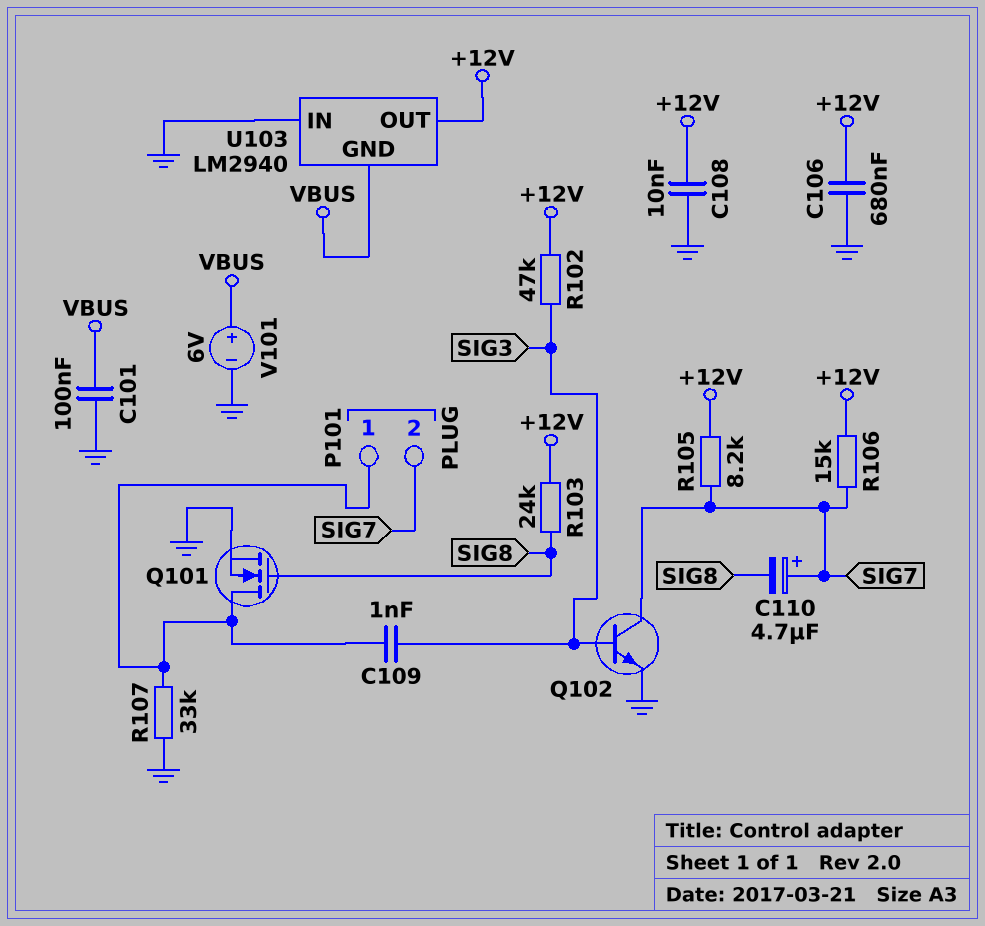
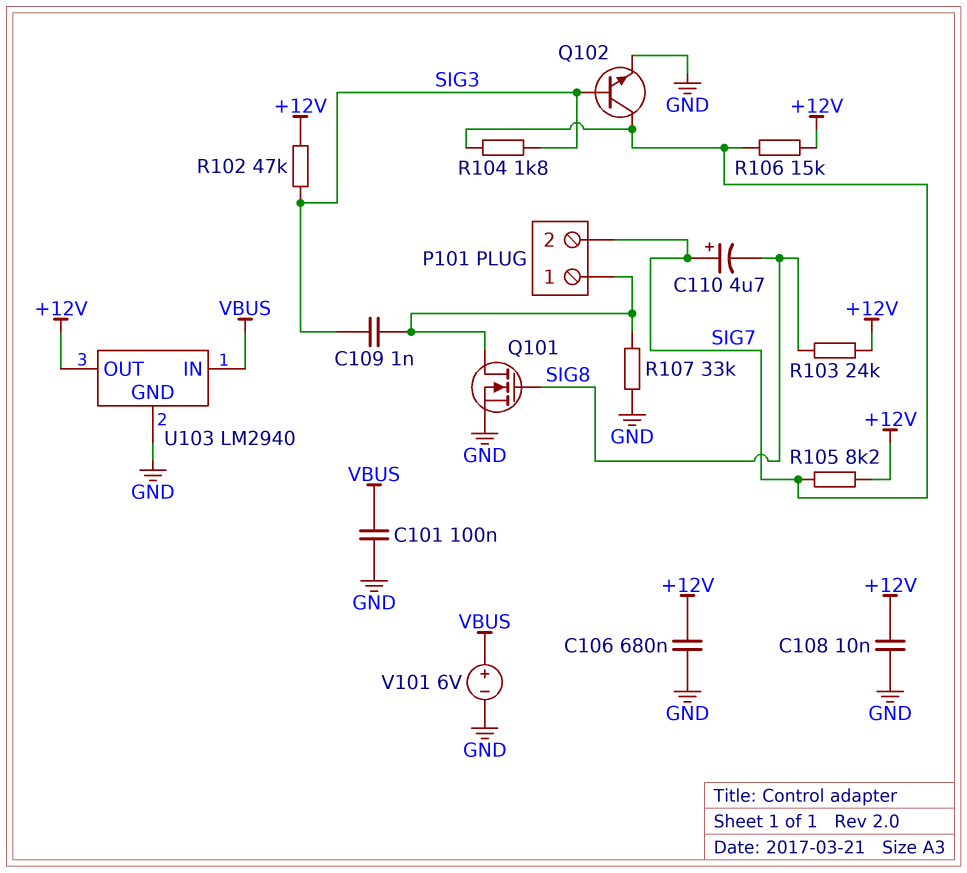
R104: none -> 1.8k (SIG3, SIG7)
U103 pin GND: VBUS -> GND
U103 pin IN: GND -> VBUS

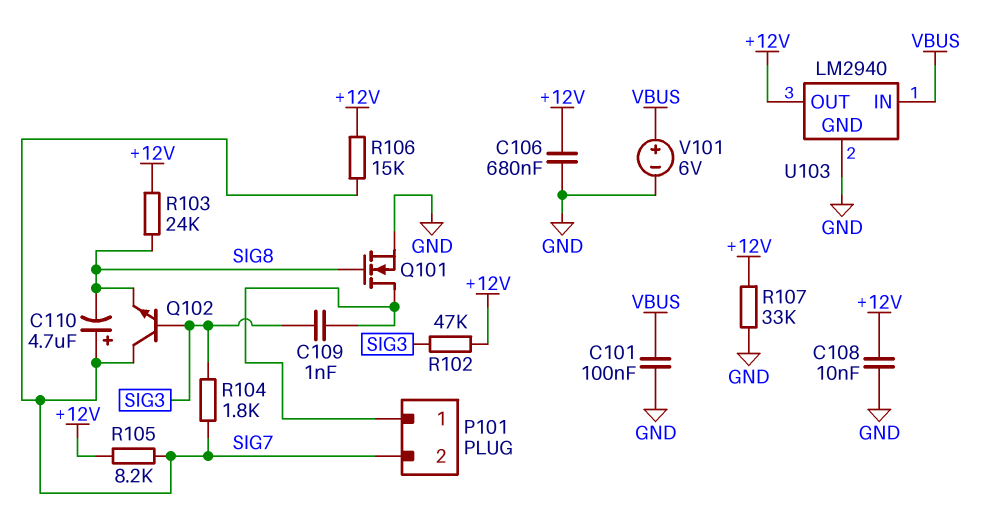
Q102: NPN (B SIG3, C SIG7, E GND) -> NPN (B SIG3, C SIG7, E SIG8)
R107: 33k (GND, P101/1) -> 33k (+12V, GND)

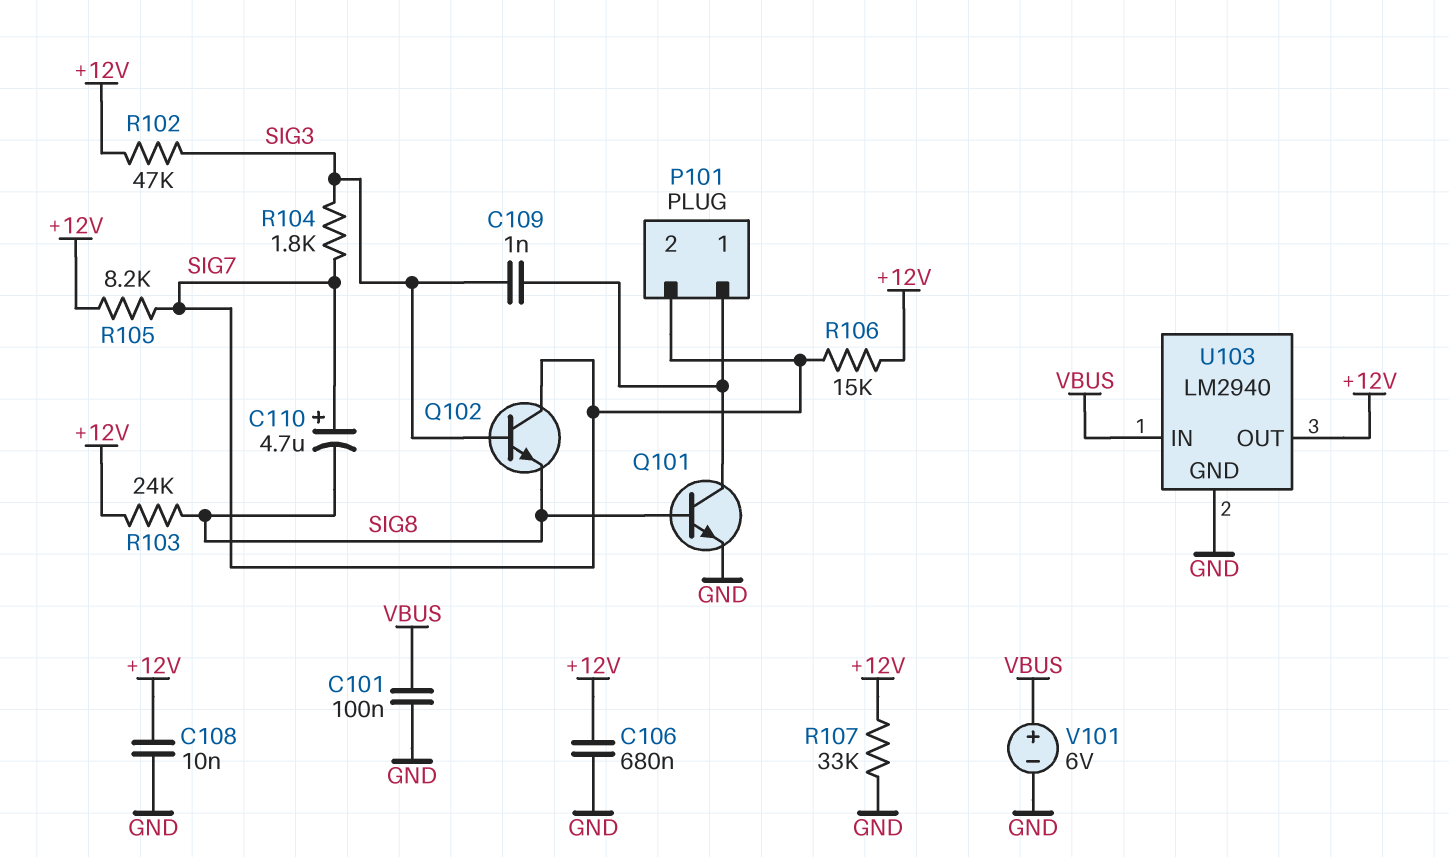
Q101: NMOS (G SIG8, D P101/1, S GND) -> NPN (B SIG8, C P101/1, E GND)

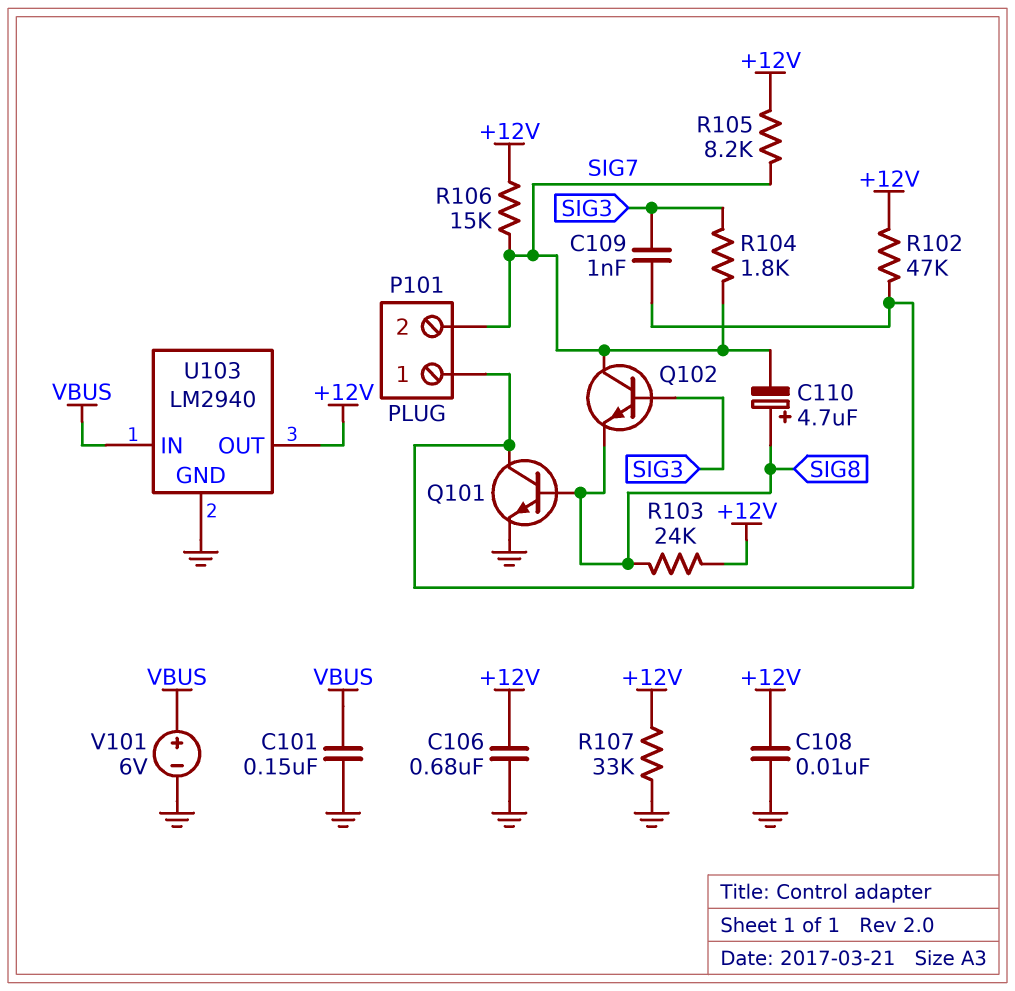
C101: 100nF (GND, VBUS) -> 150nF (GND, VBUS)
C110: 4.7uF (plus SIG7, minus SIG8) -> 4.7uF (plus SIG8, minus SIG7)
R102: 47k (+12V, SIG3) -> 47k (+12V, P101/1)

